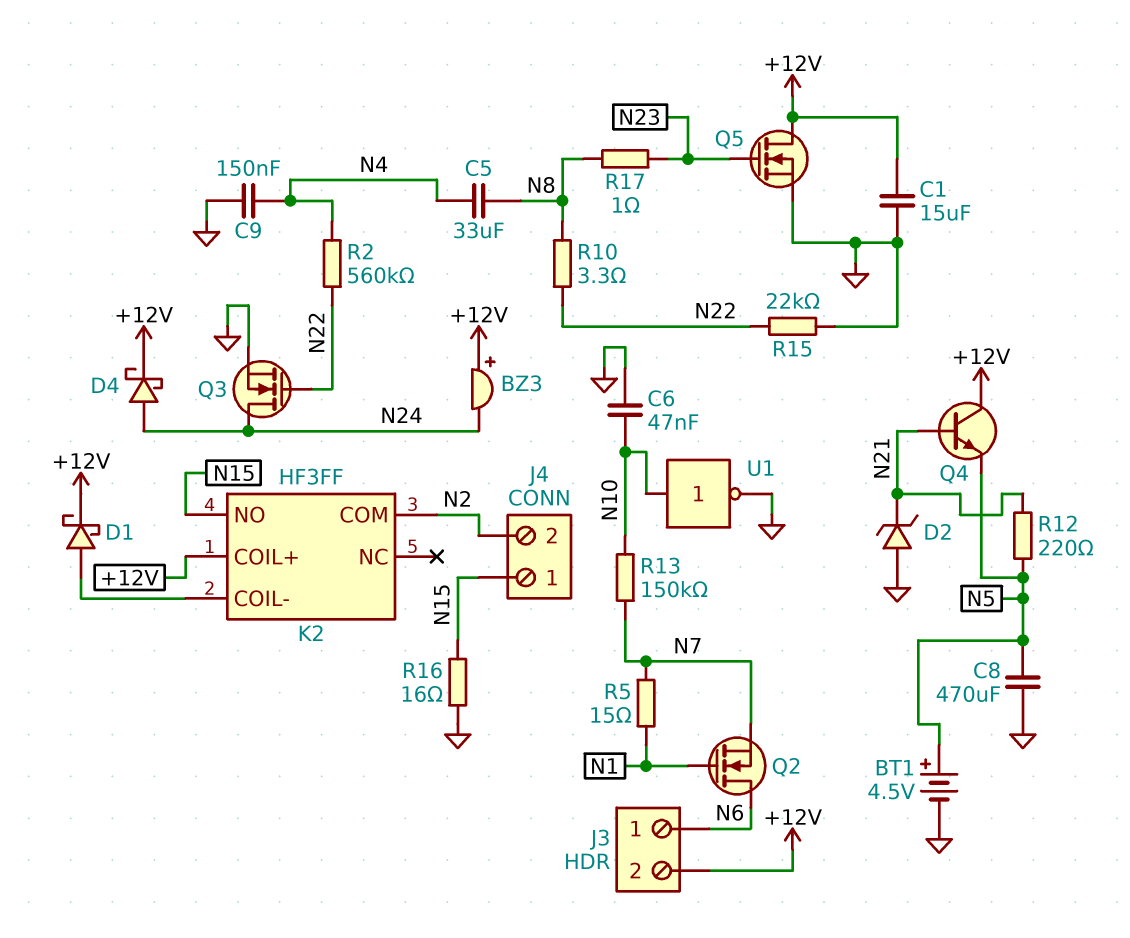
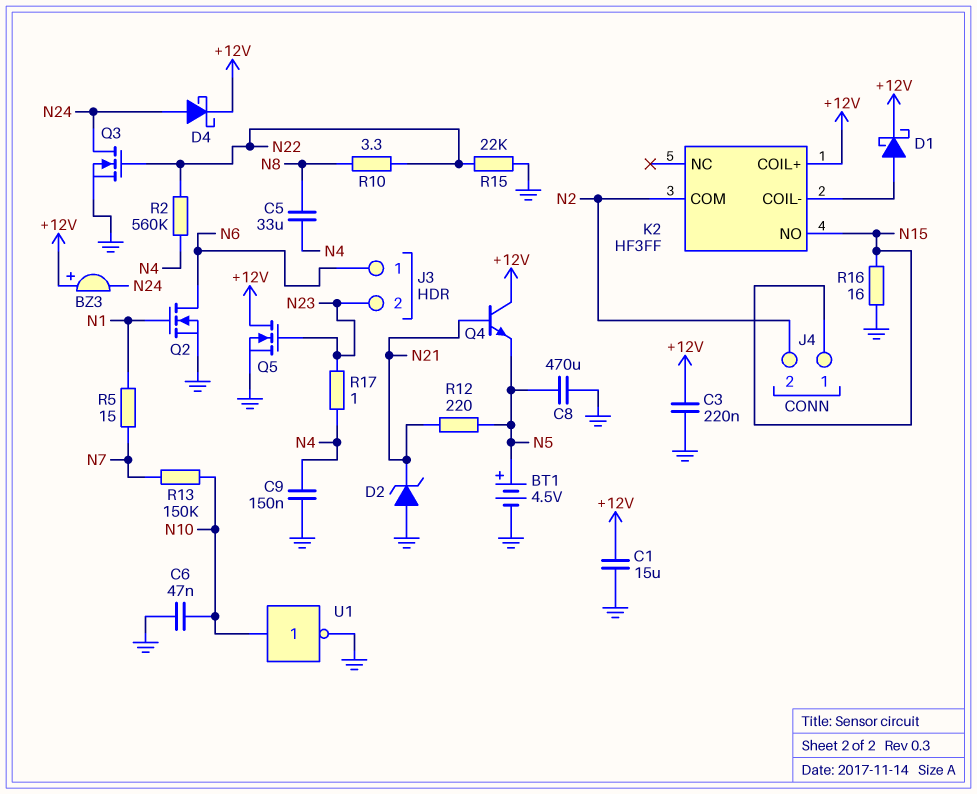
C3: none -> 220nF (+12V, GND)
J3 pin 2: +12V -> N23
Q2: NMOS (G N1, D N6, S N7) -> NMOS (G N1, D N6, S GND)
R17: 1 (N8, N23) -> 1 (N4, N23)

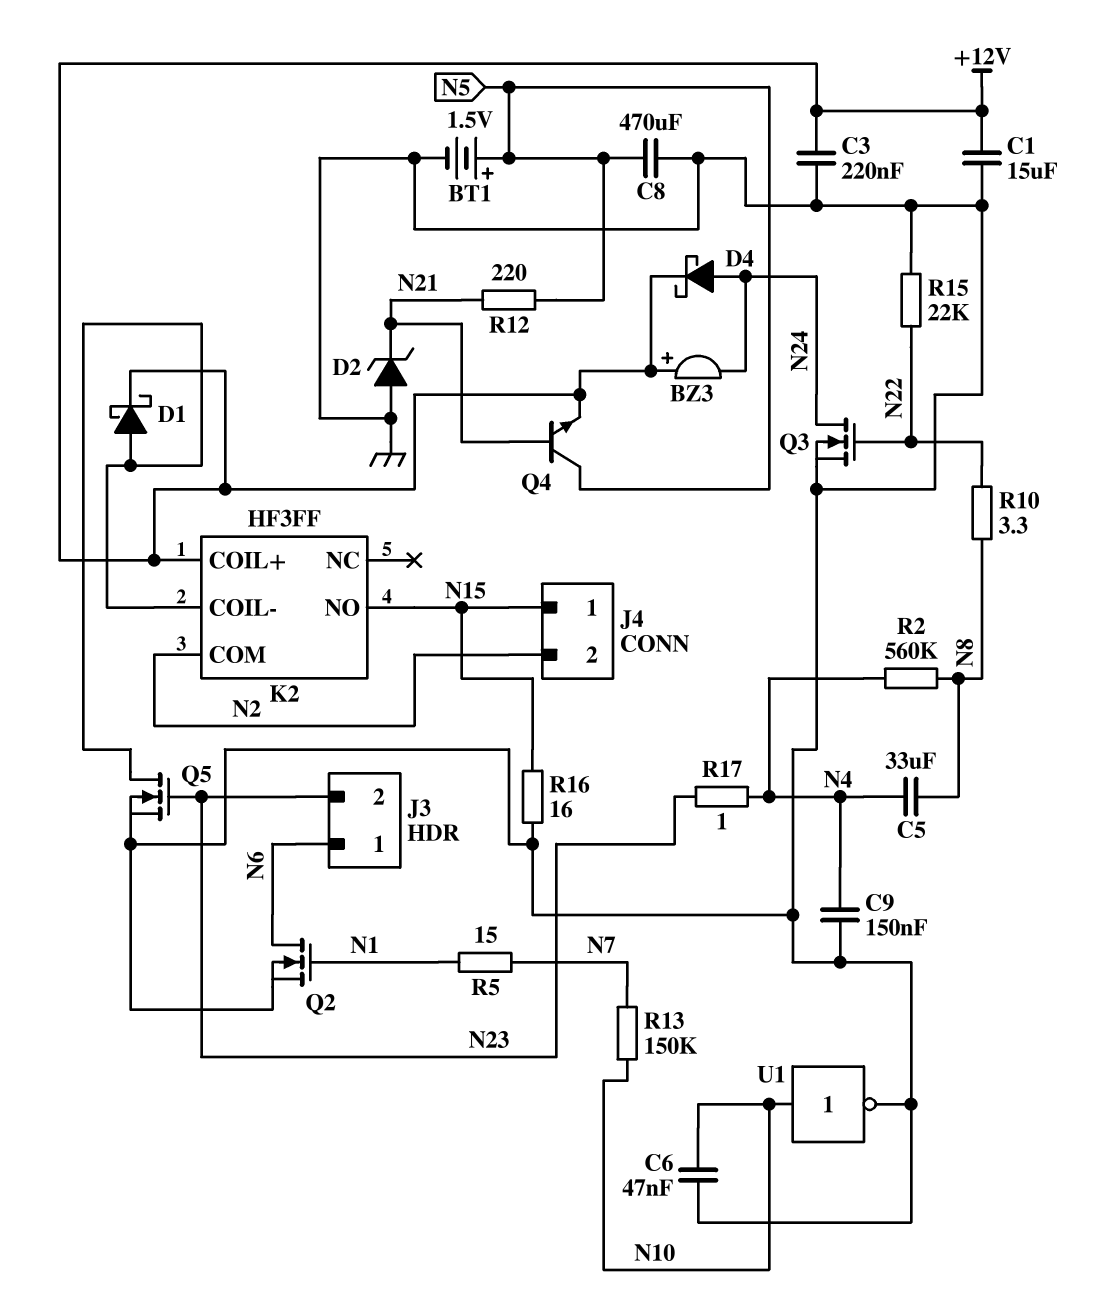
BT1: 4.5V (plus N5, minus GND) -> 1.5V (plus N5, minus GND)
Q4: NPN (B N21, C +12V, E N5) -> NPN (B N21, C N5, E +12V)
Q5: NMOS (G N23, D +12V, S GND) -> NMOS (G N23, D K2/COIL-, S GND)
R2: 560k (N4, N22) -> 560k (N4, N8)

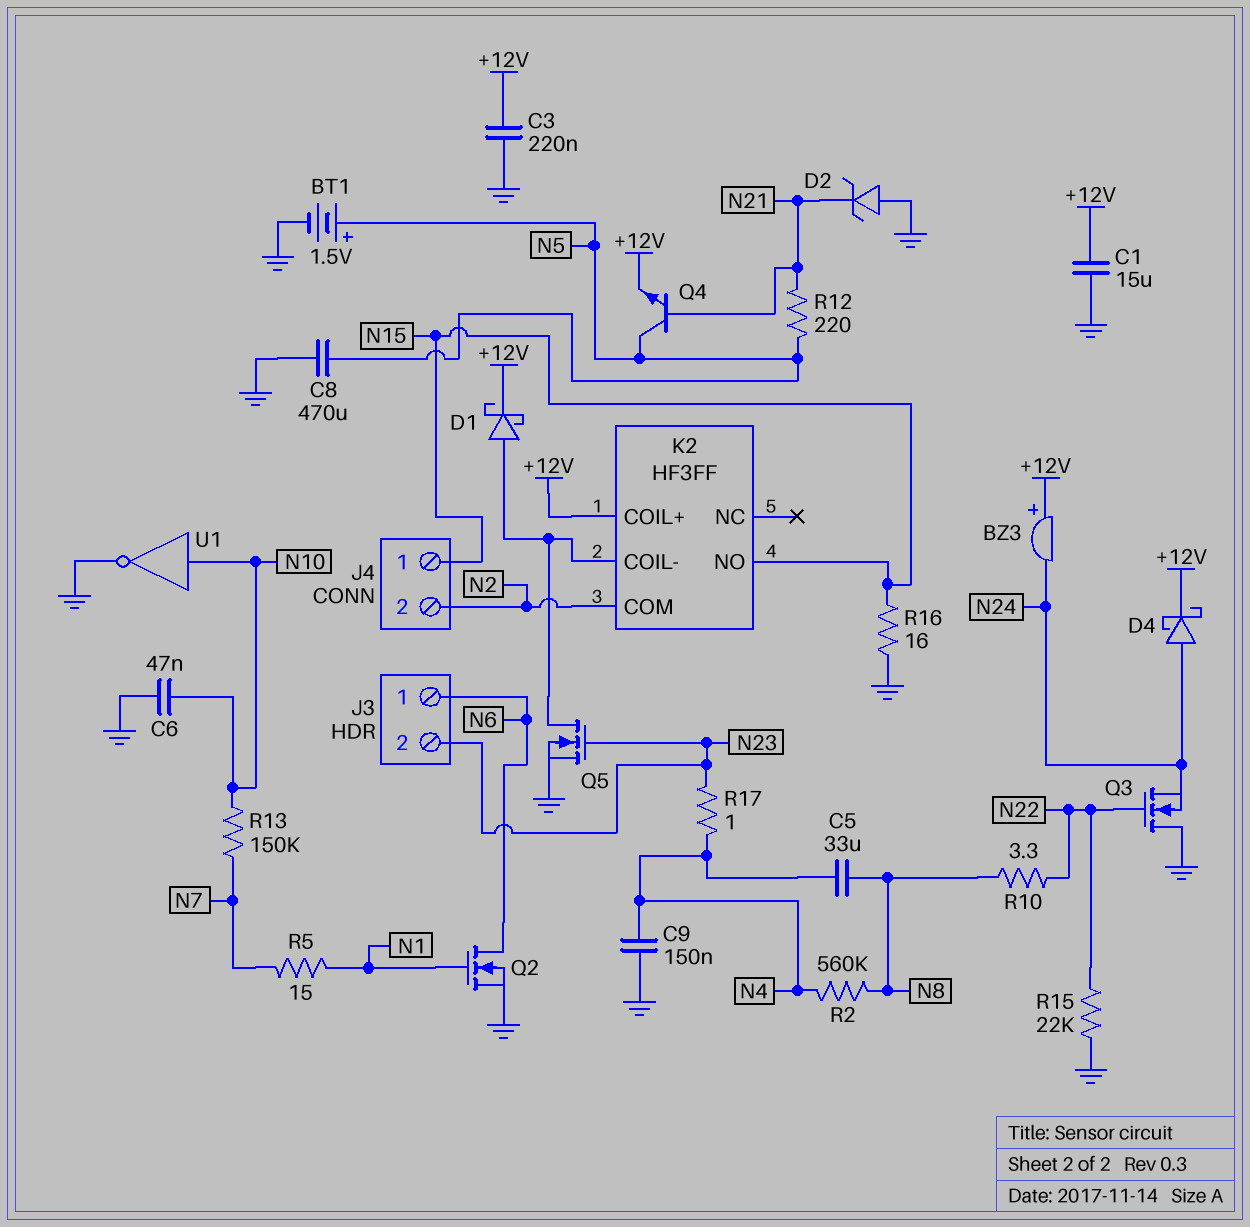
Q3: NMOS (G N22, D N24, S GND) -> NMOS (G N22, D GND, S N24)

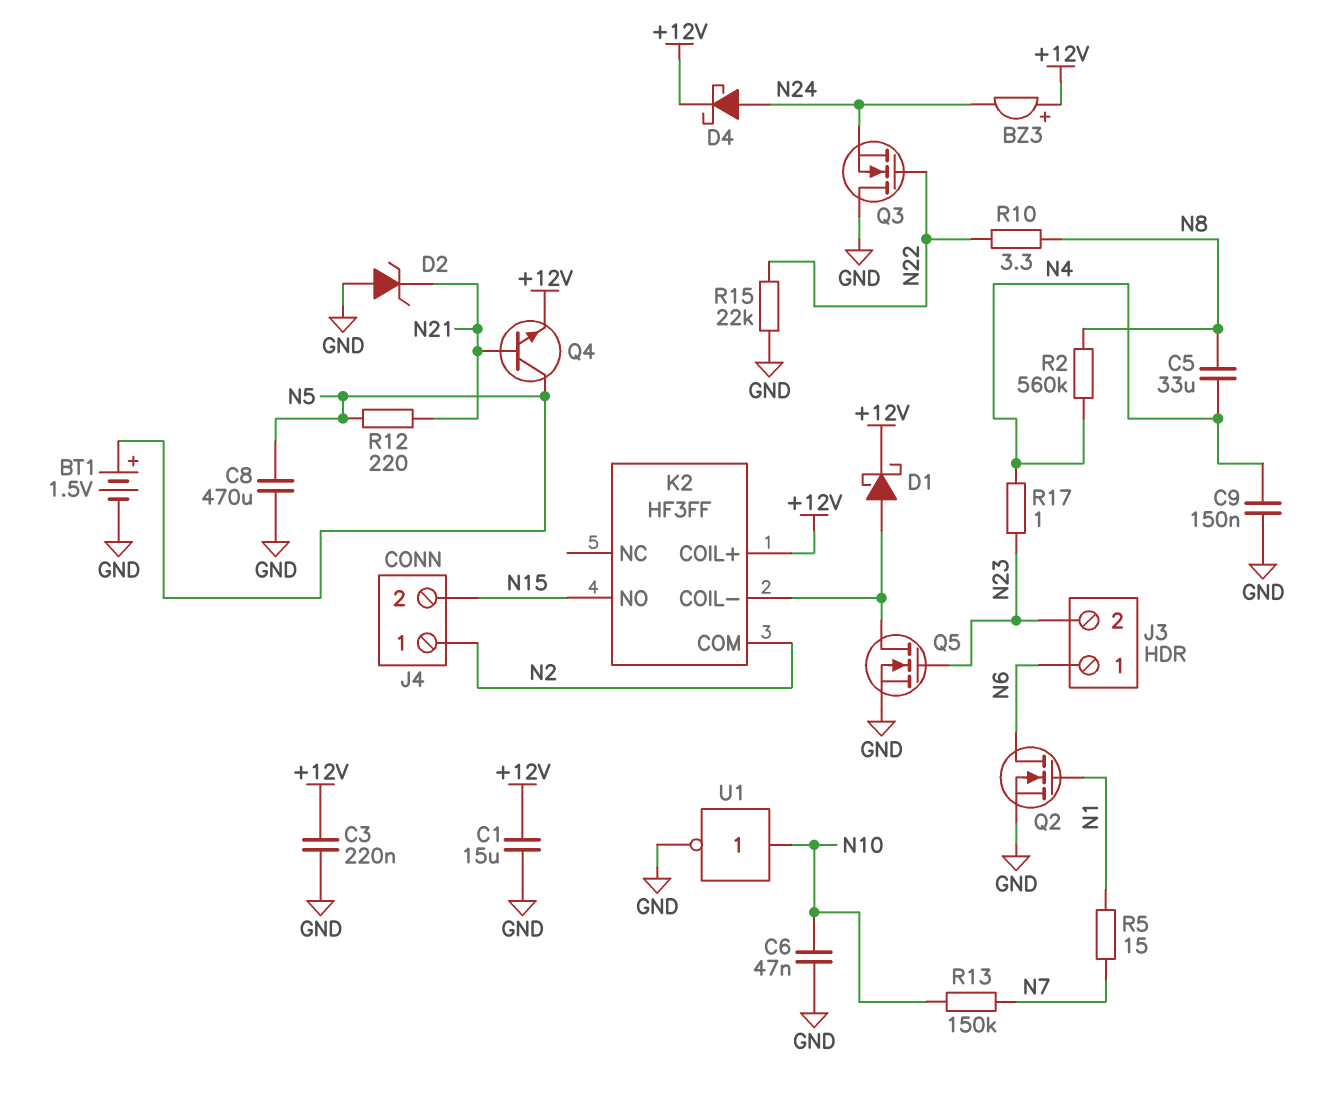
J4 pin 1: N15 -> N2
J4 pin 2: N2 -> N15
R16: 16 (GND, N15) -> none

